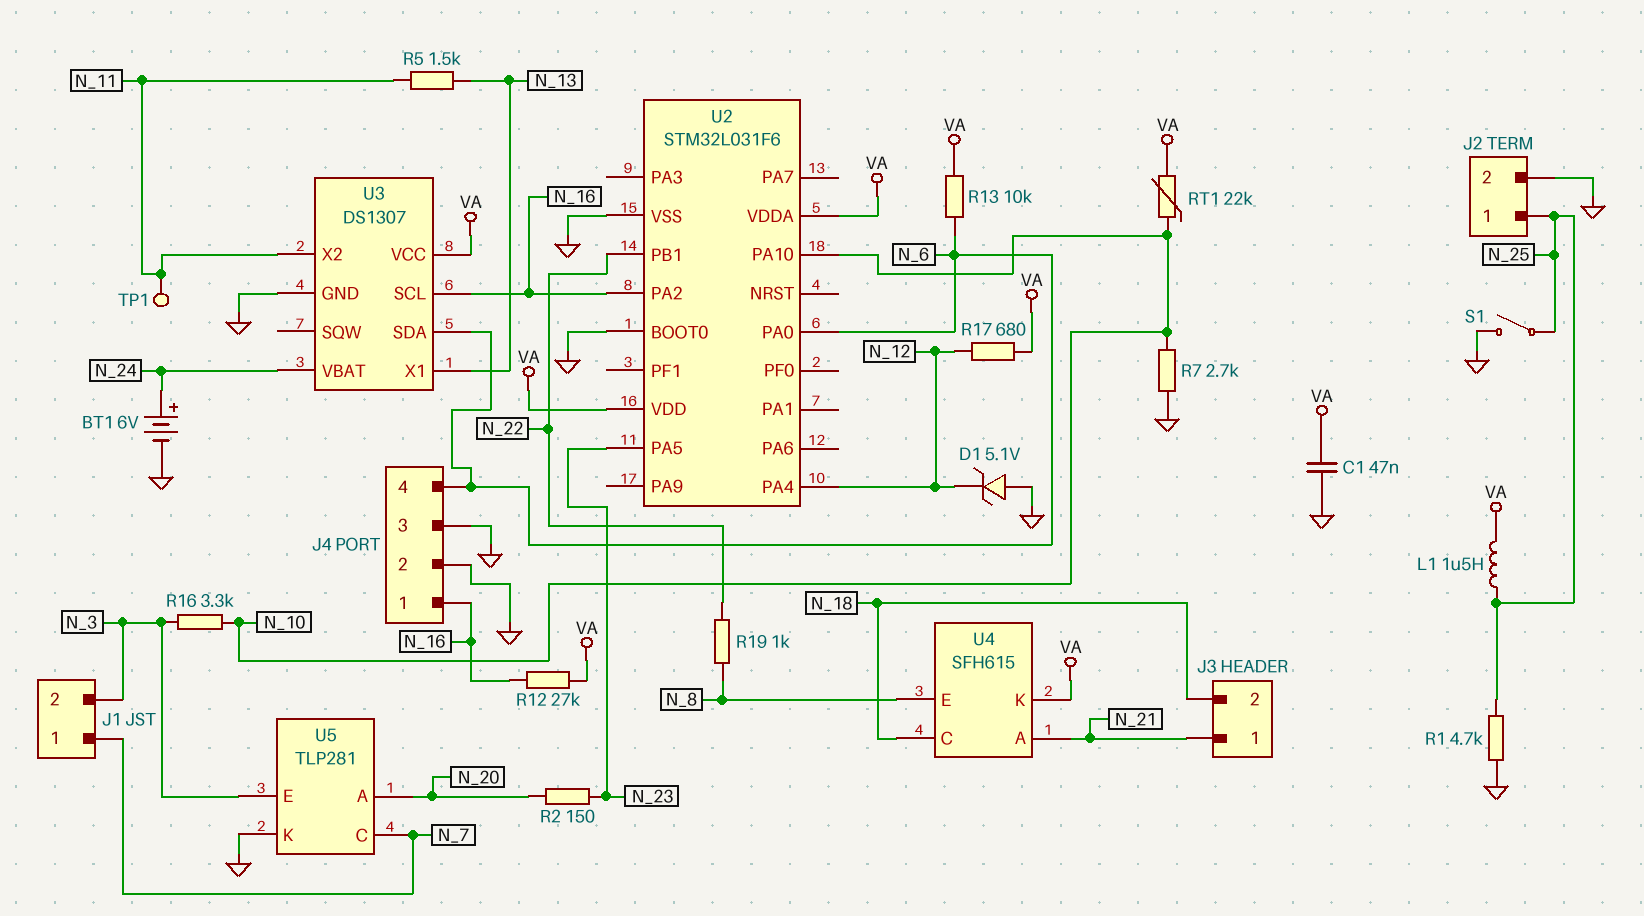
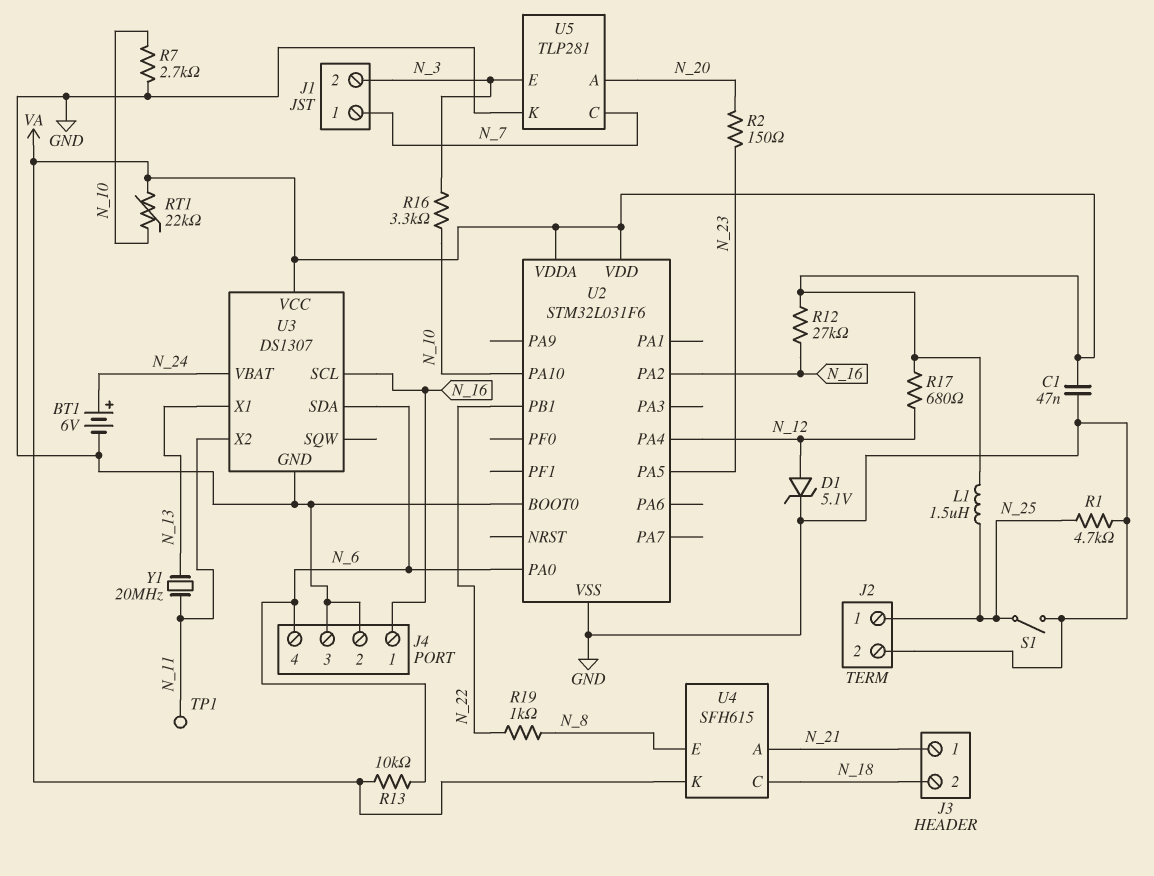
D1: zener 5.1V (A GND, K N_12) -> zener 5.1V (A N_12, K GND)
R5: 1.5k (N_11, N_13) -> none
Y1: none -> 20MHz (N_11, N_13)

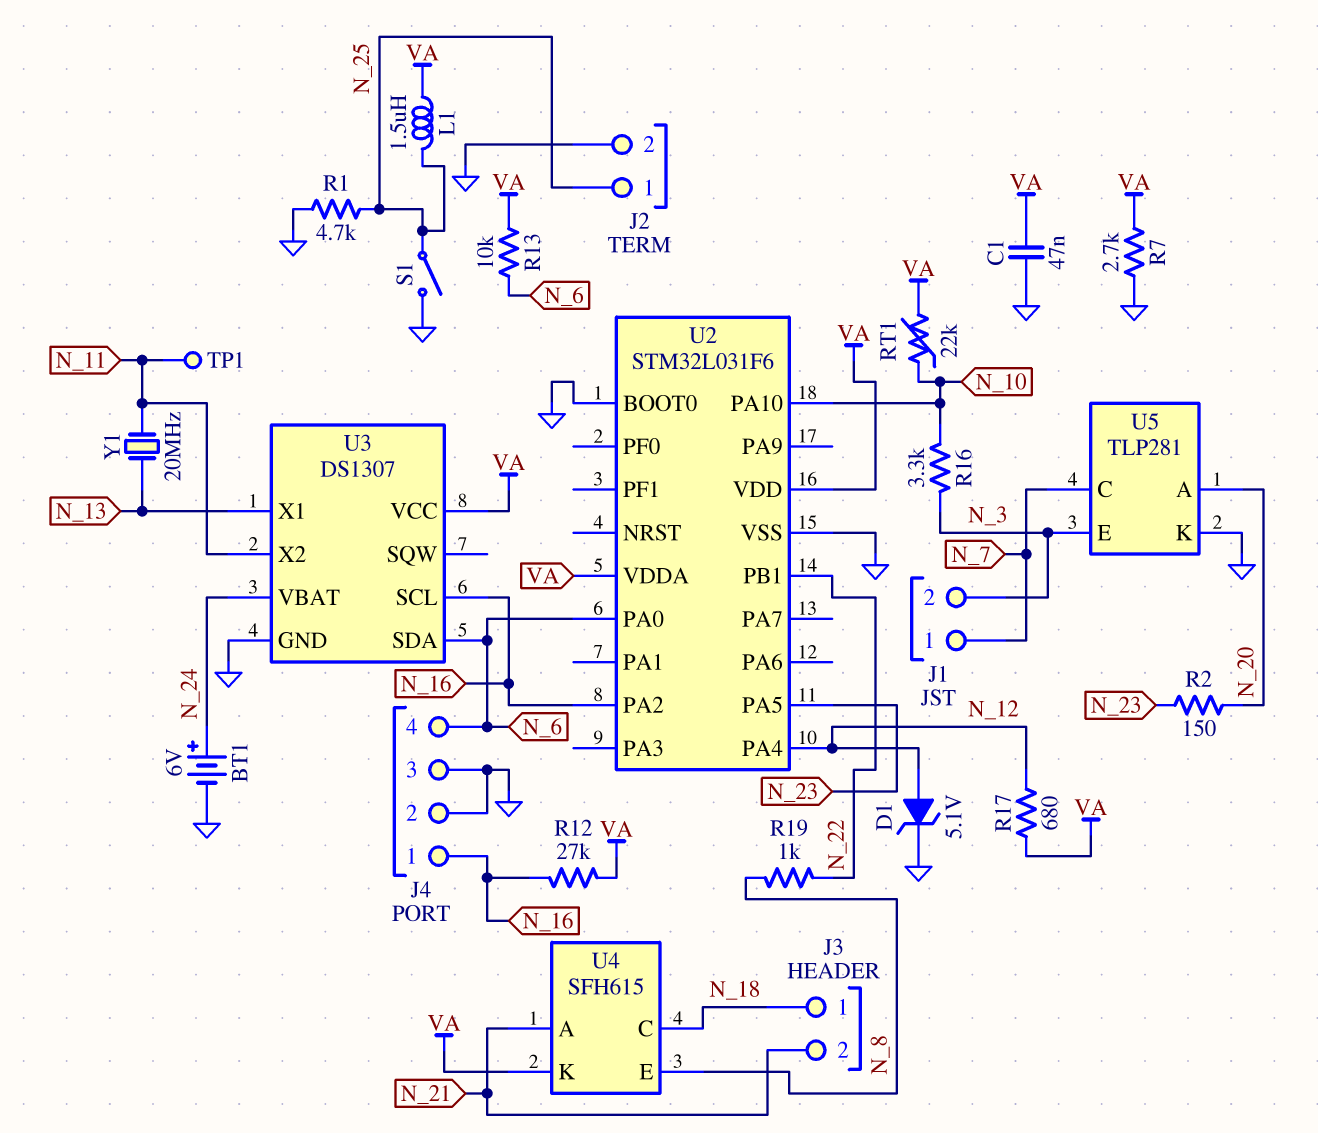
J3 pin 1: N_21 -> N_18
J3 pin 2: N_18 -> N_21
R7: 2.7k (GND, N_10) -> 2.7k (GND, VA)

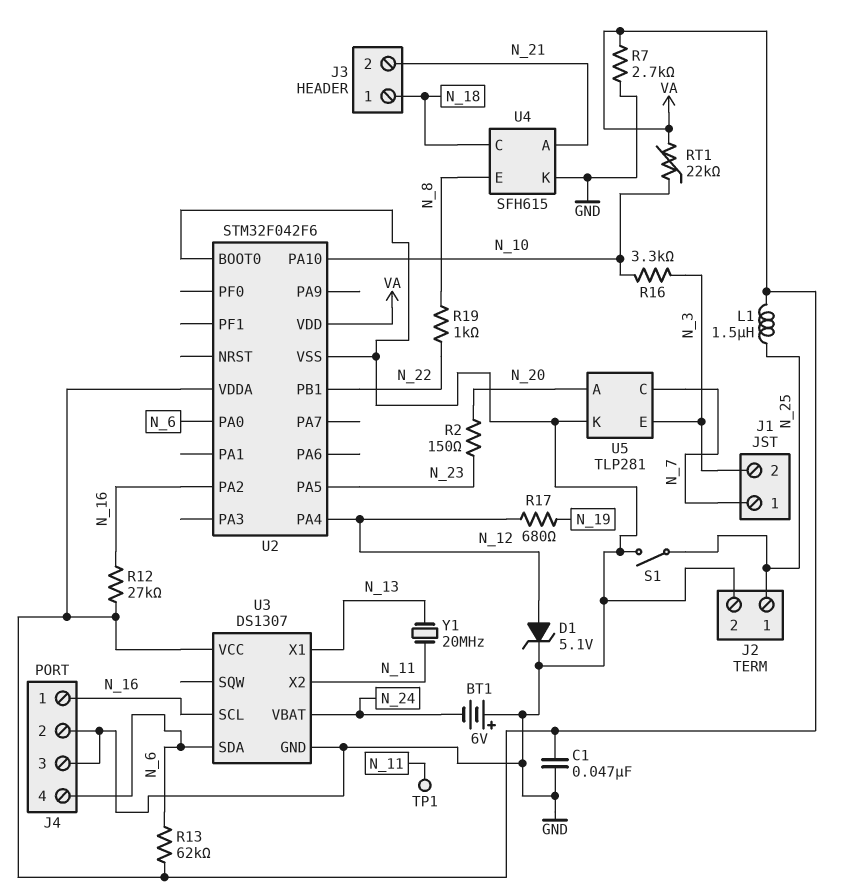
BT1: 6V (plus N_24, minus GND) -> 6V (plus GND, minus N_24)
R1: 4.7k (GND, N_25) -> none
R13: 10k (N_6, VA) -> 62k (N_6, VA)
R17: 680 (N_12, VA) -> 680 (N_12, N_19)
U2: STM32L031F6 -> STM32F042F6
U4 pin K: VA -> GND

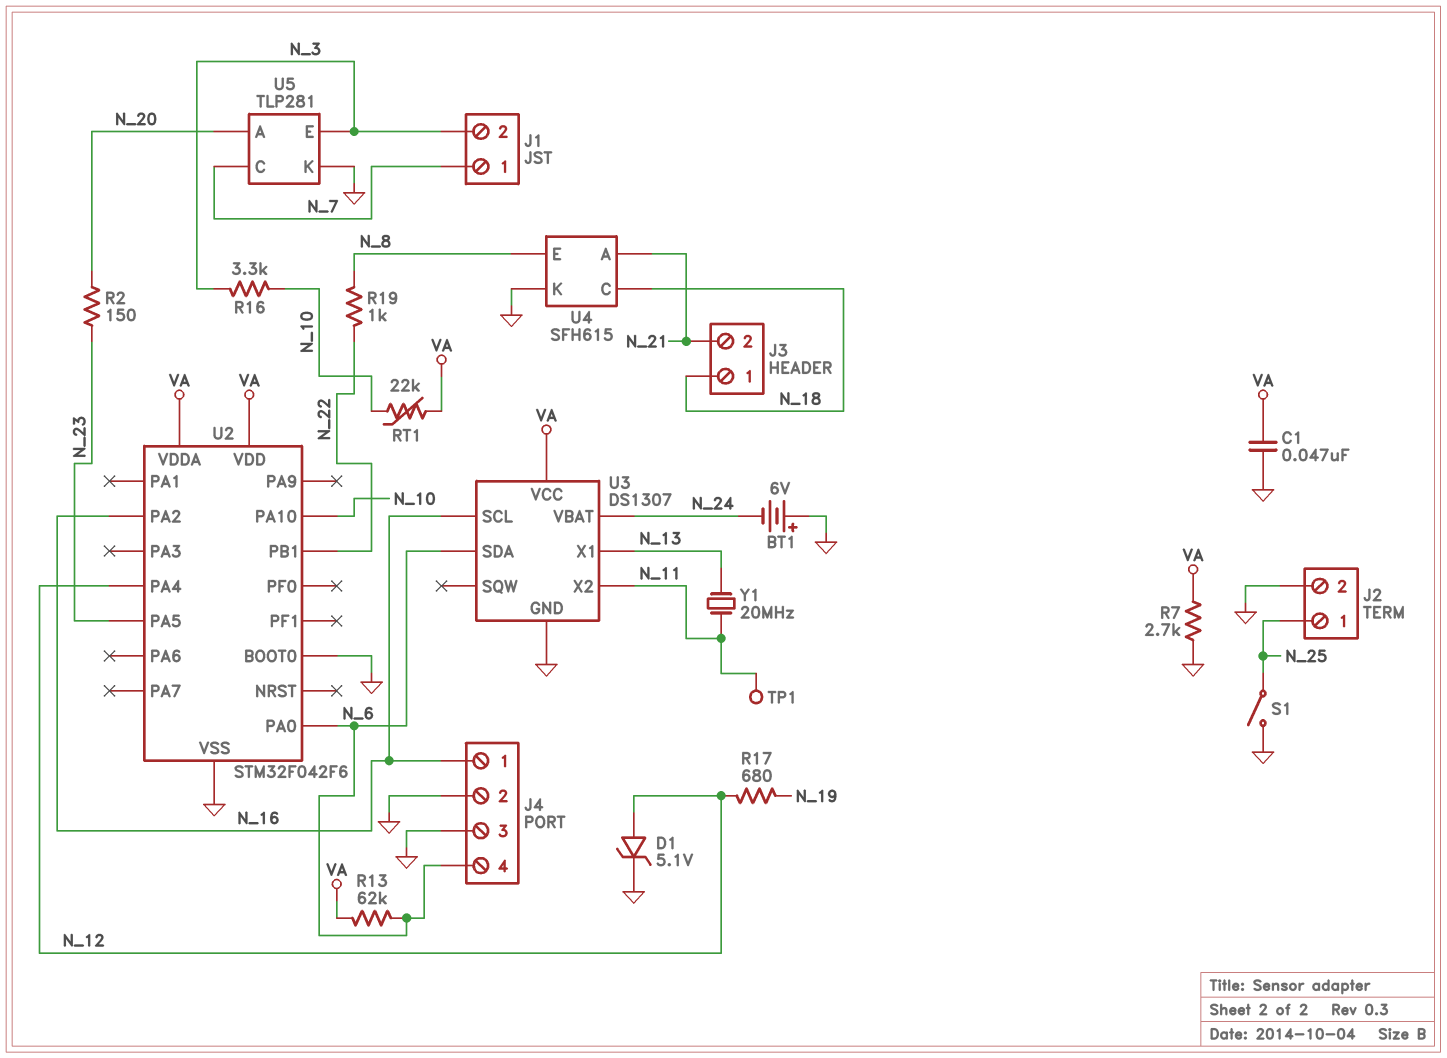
L1: 1.5uH (N_25, VA) -> none
R12: 27k (N_16, VA) -> none

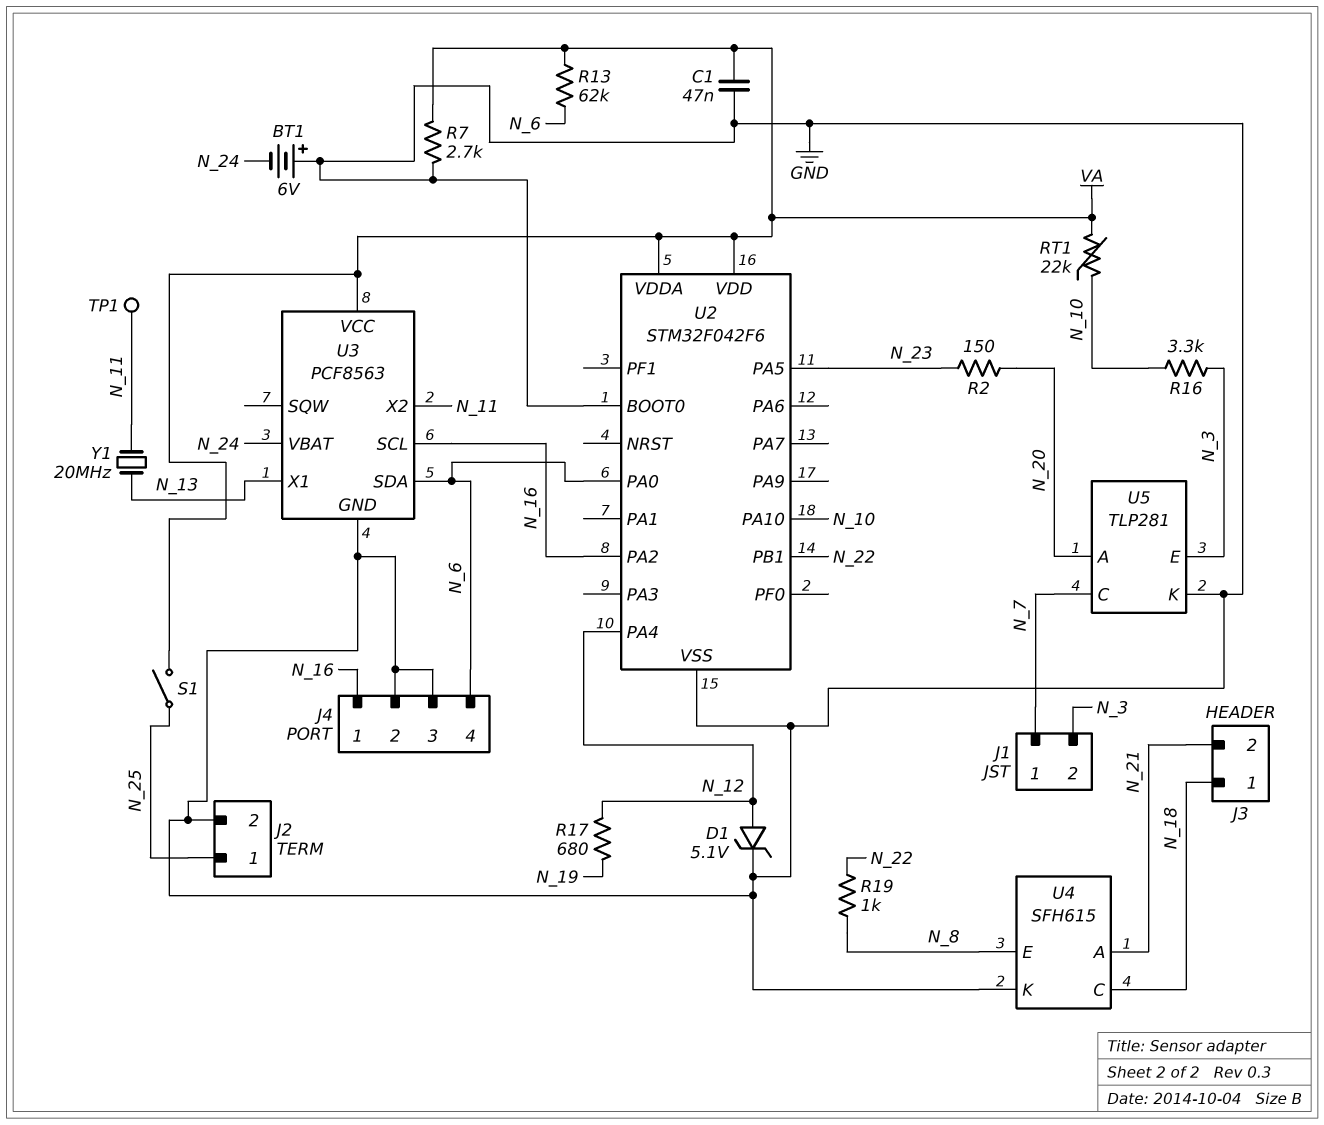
S1: switch (GND, N_25) -> switch (N_25, VA)
U3: DS1307 -> PCF8563

